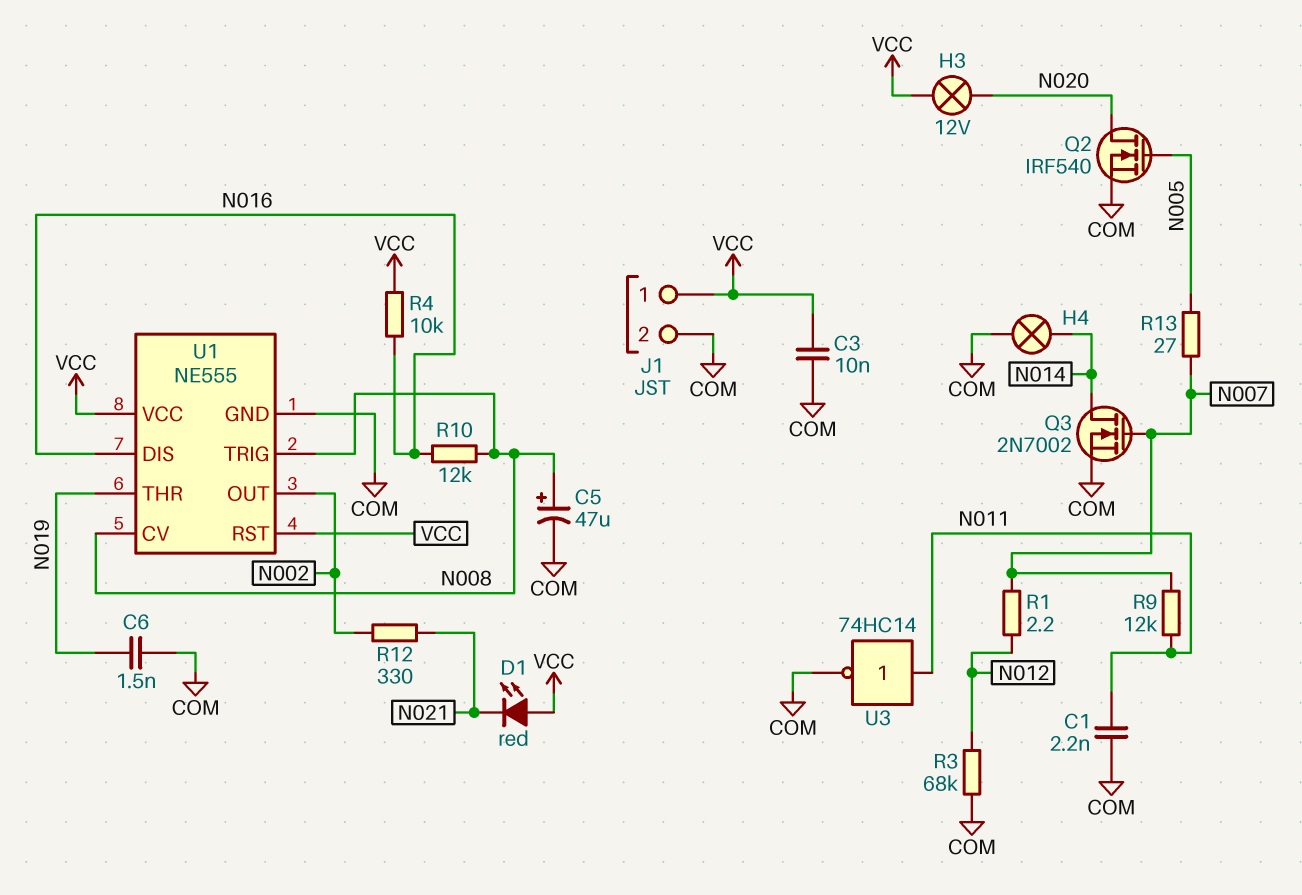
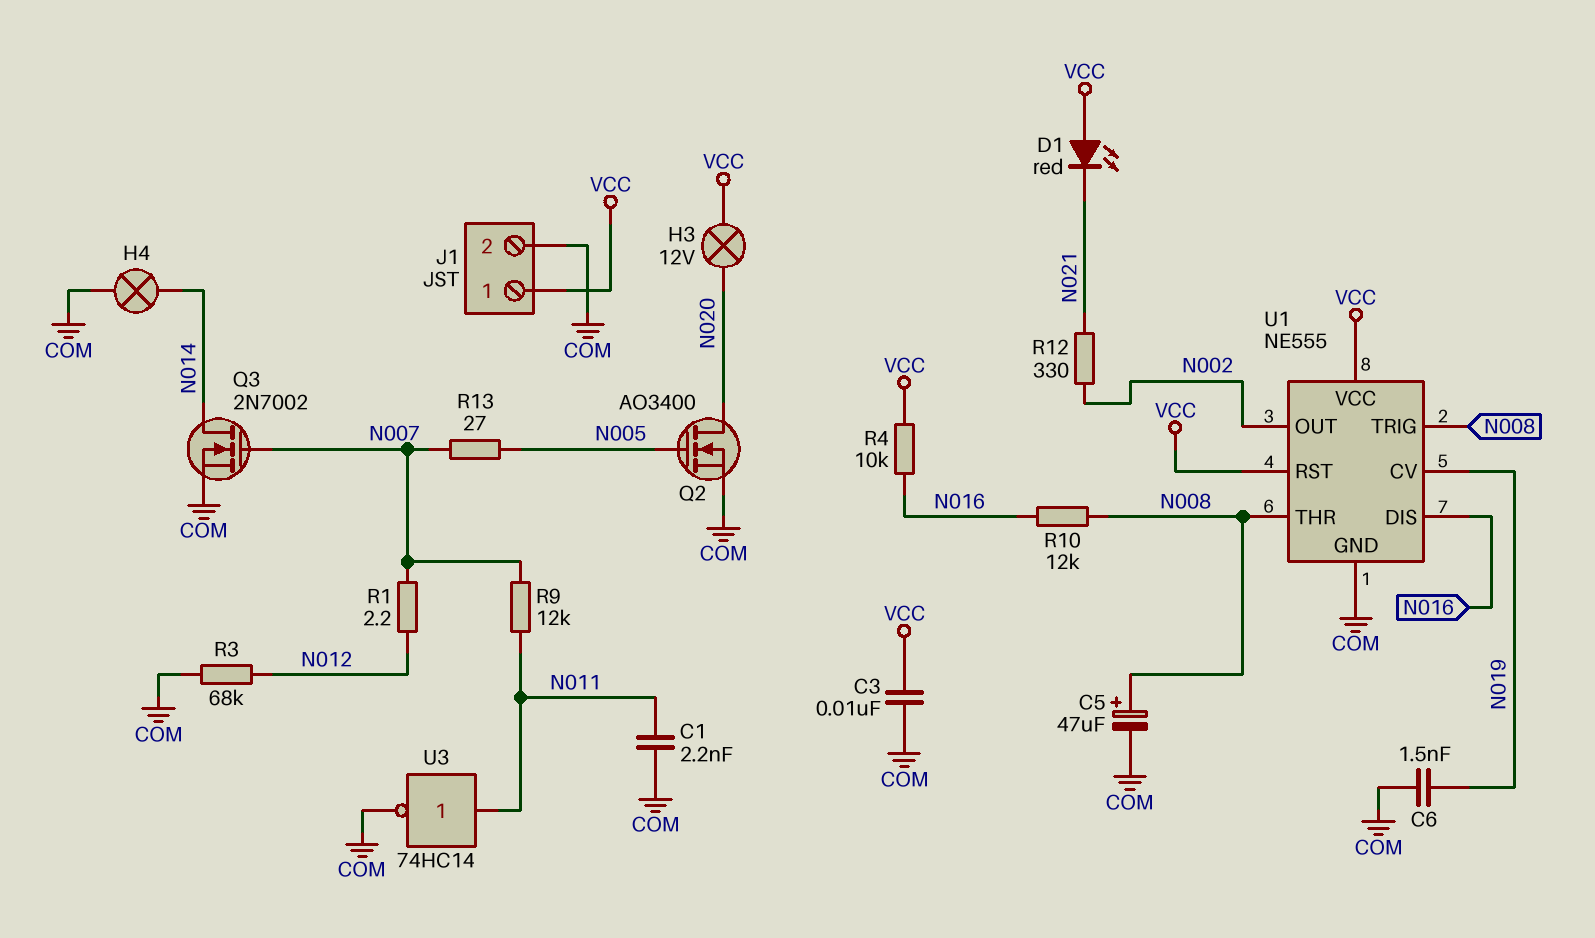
Q2: NMOS IRF540 (G N005, D N020, S COM) -> NMOS AO3400 (G N005, D N020, S COM)
U1 pin CV: N008 -> N019
U1 pin THR: N019 -> N008

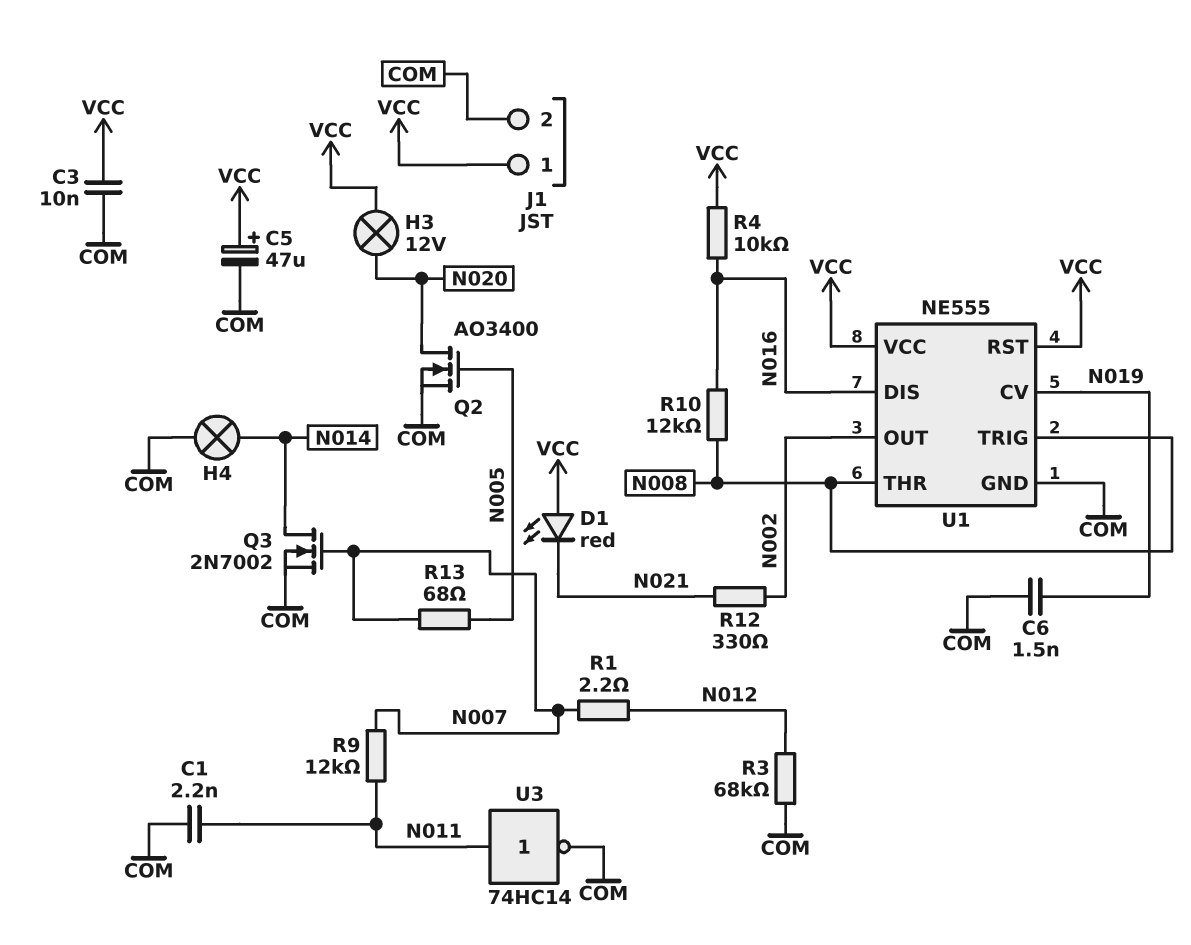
C5: 47uF (plus N008, minus COM) -> 47uF (plus VCC, minus COM)
R13: 27 (N005, N007) -> 68 (N005, N007)

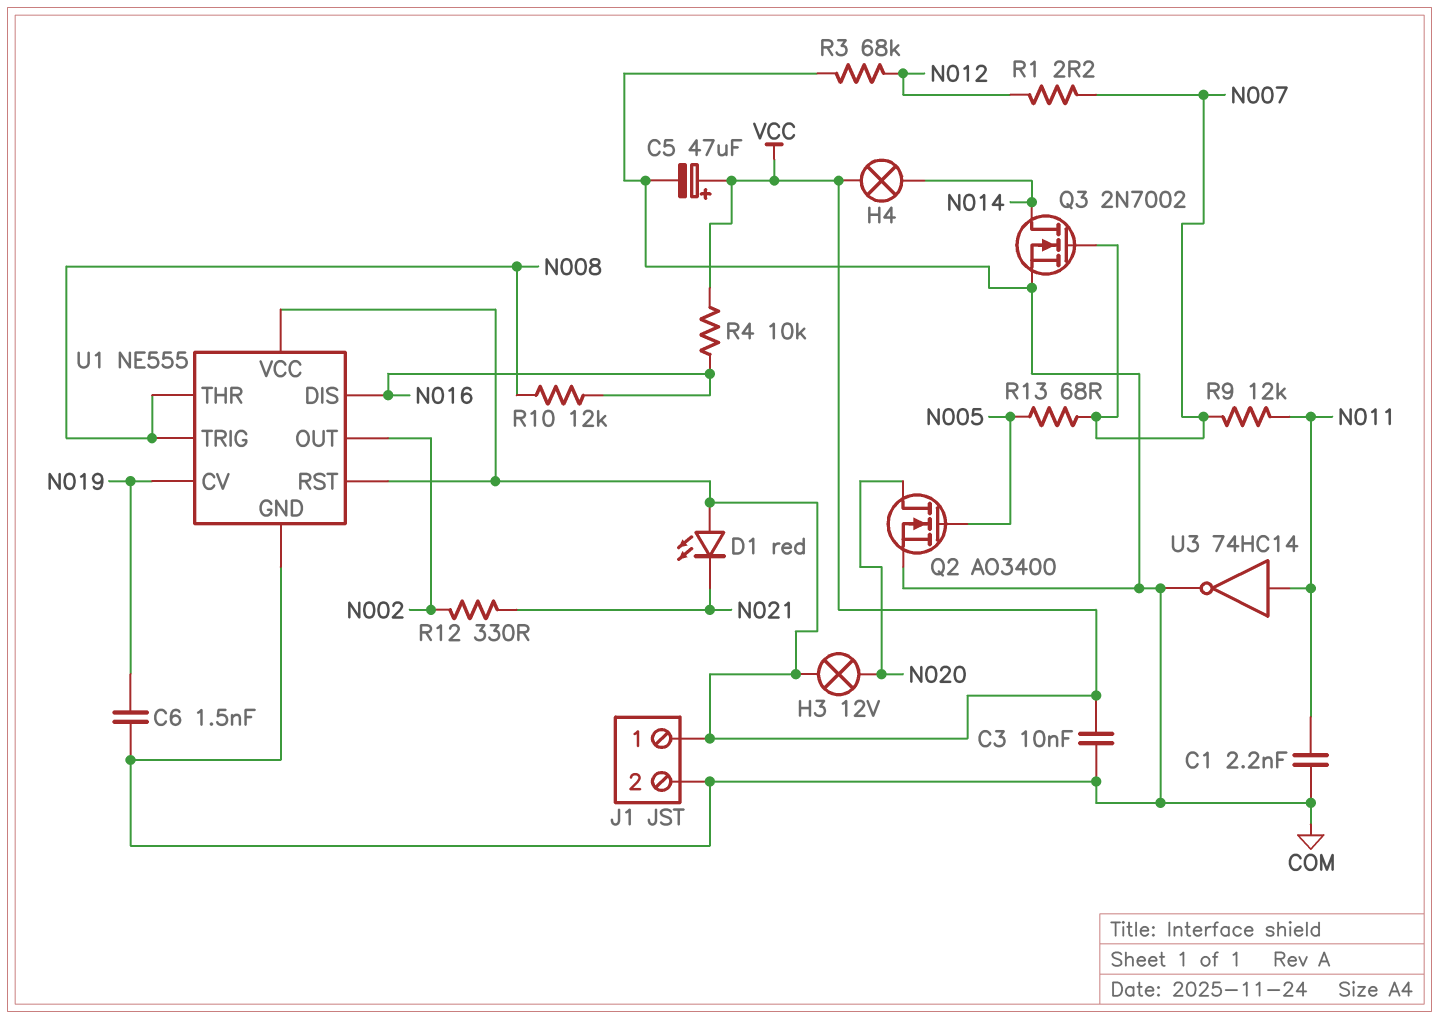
H4: lamp (COM, N014) -> lamp (N014, VCC)

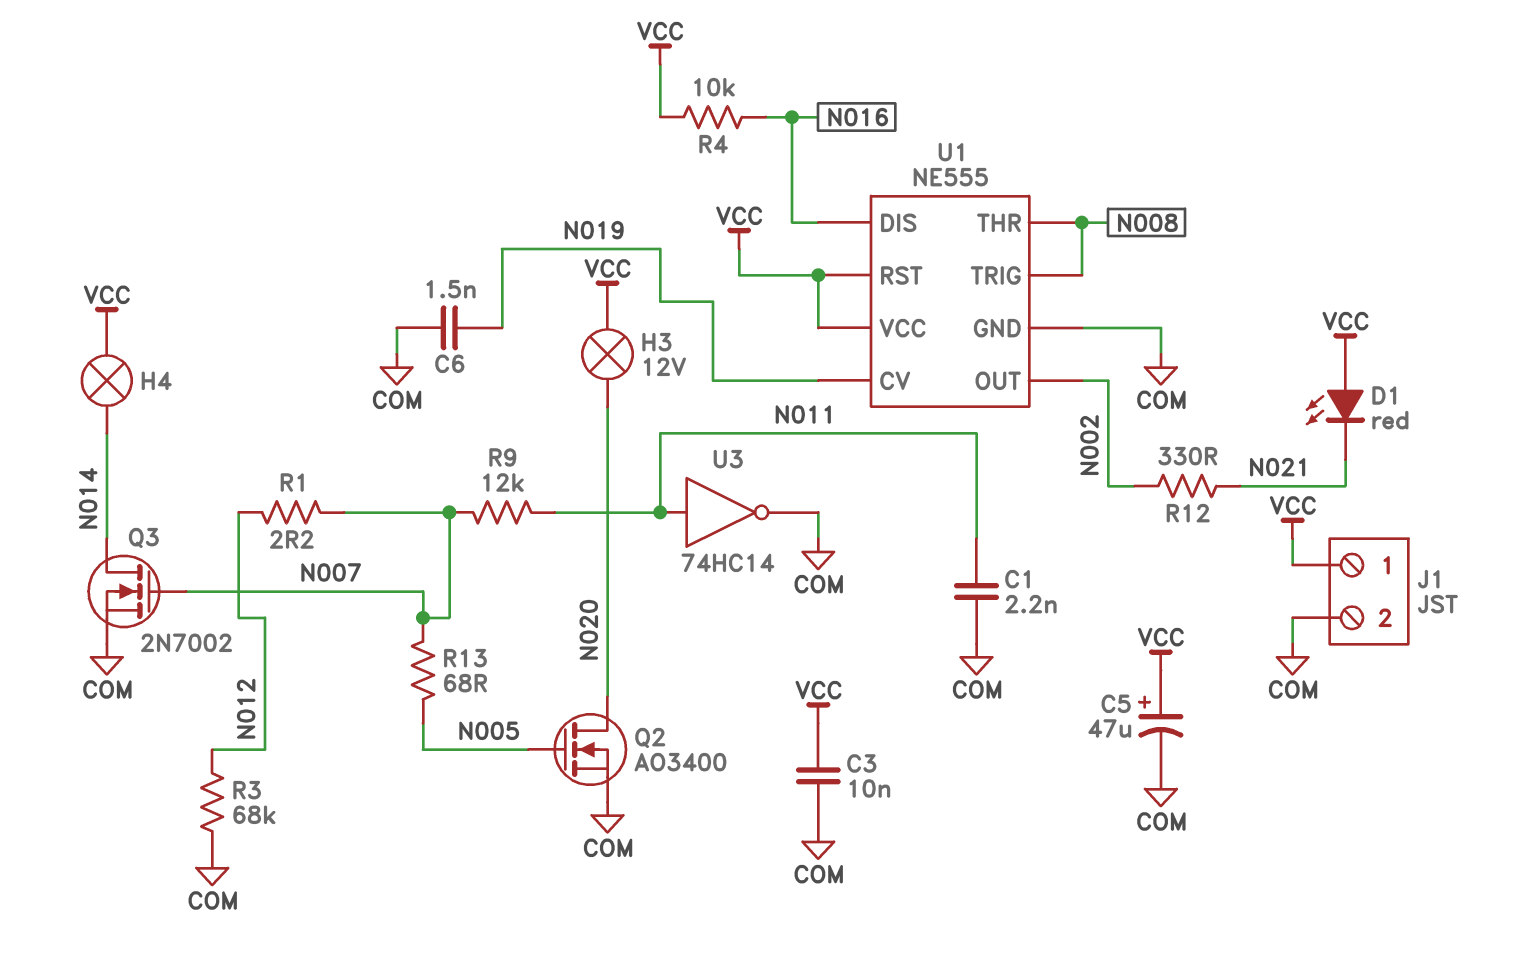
R10: 12k (N008, N016) -> none

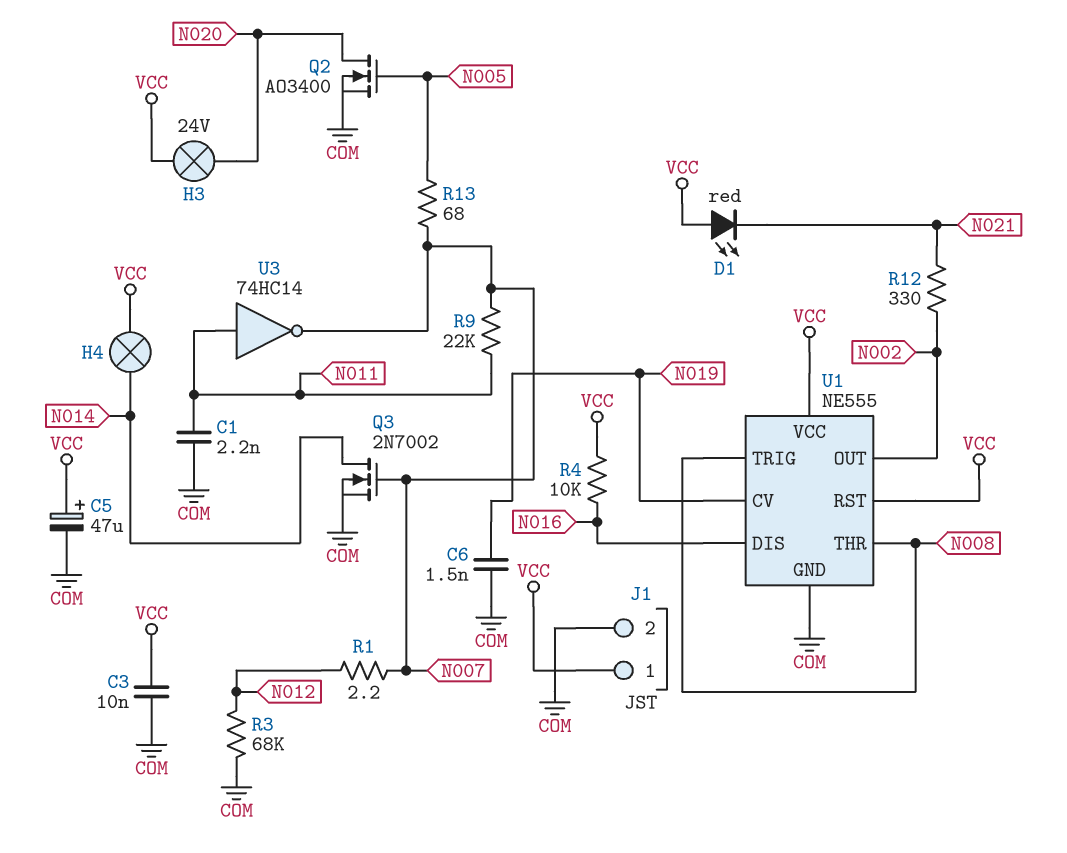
H3: lamp 12V (N020, VCC) -> lamp 24V (N020, VCC)
R9: 12k (N007, N011) -> 22k (N007, N011)
U3: NOT 74HC14 (in N011, out COM) -> NOT 74HC14 (in N011, out N007)

